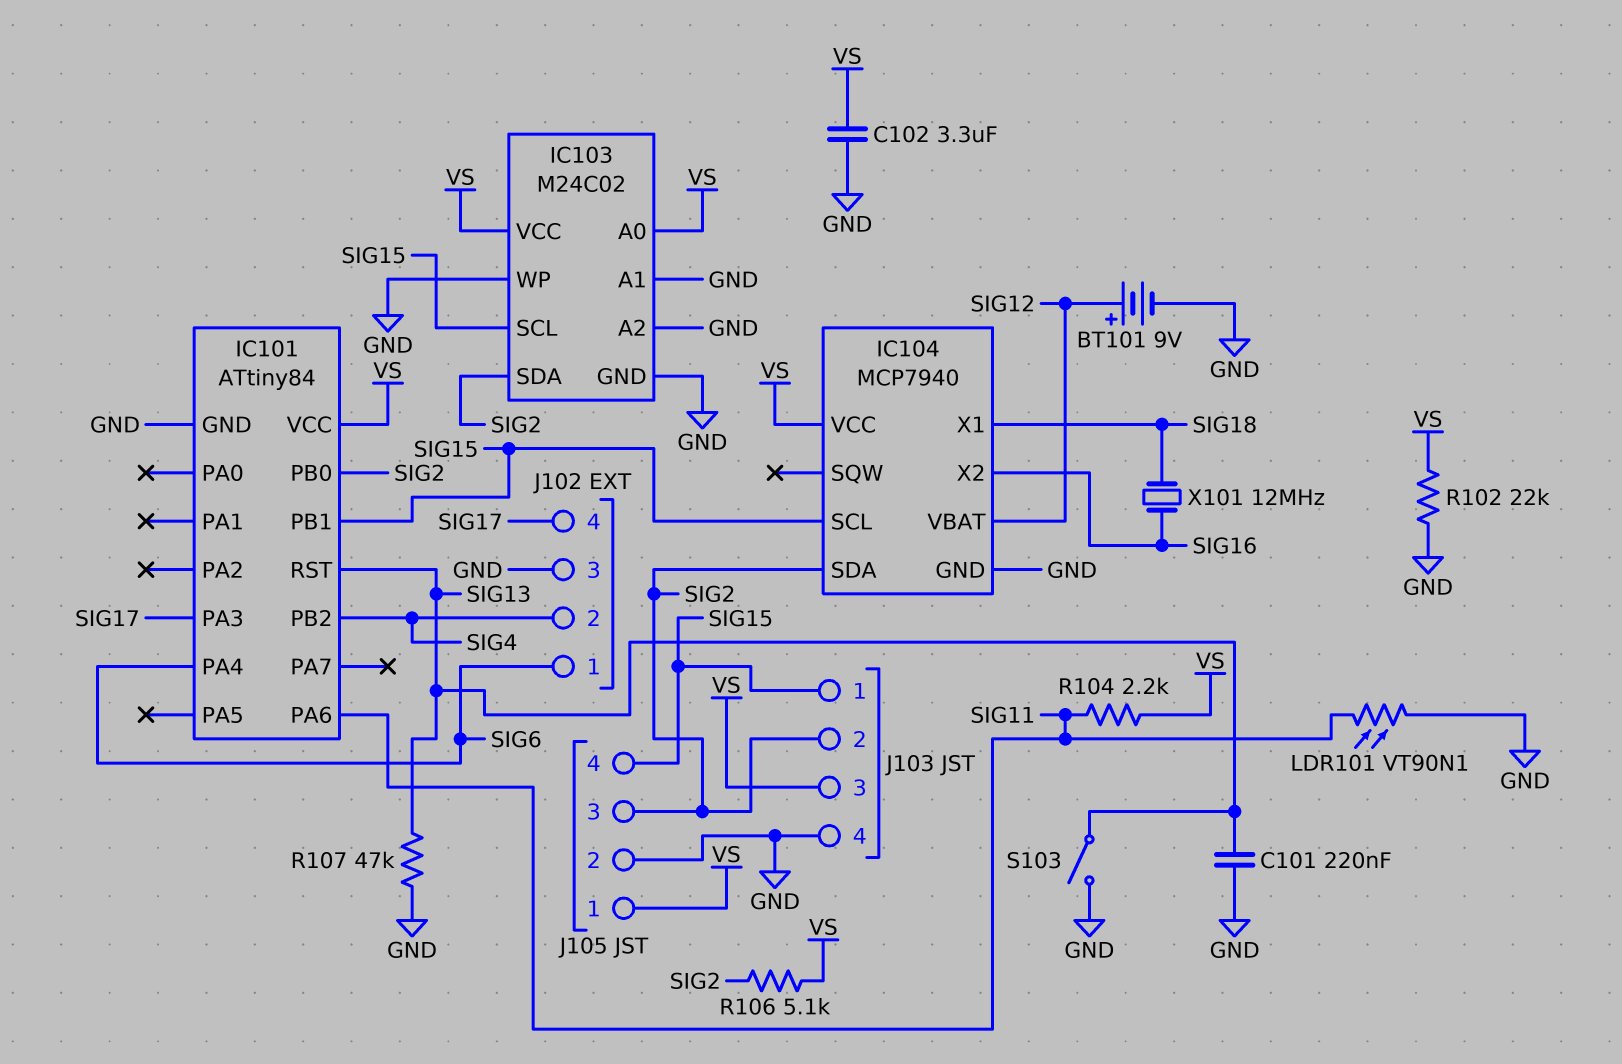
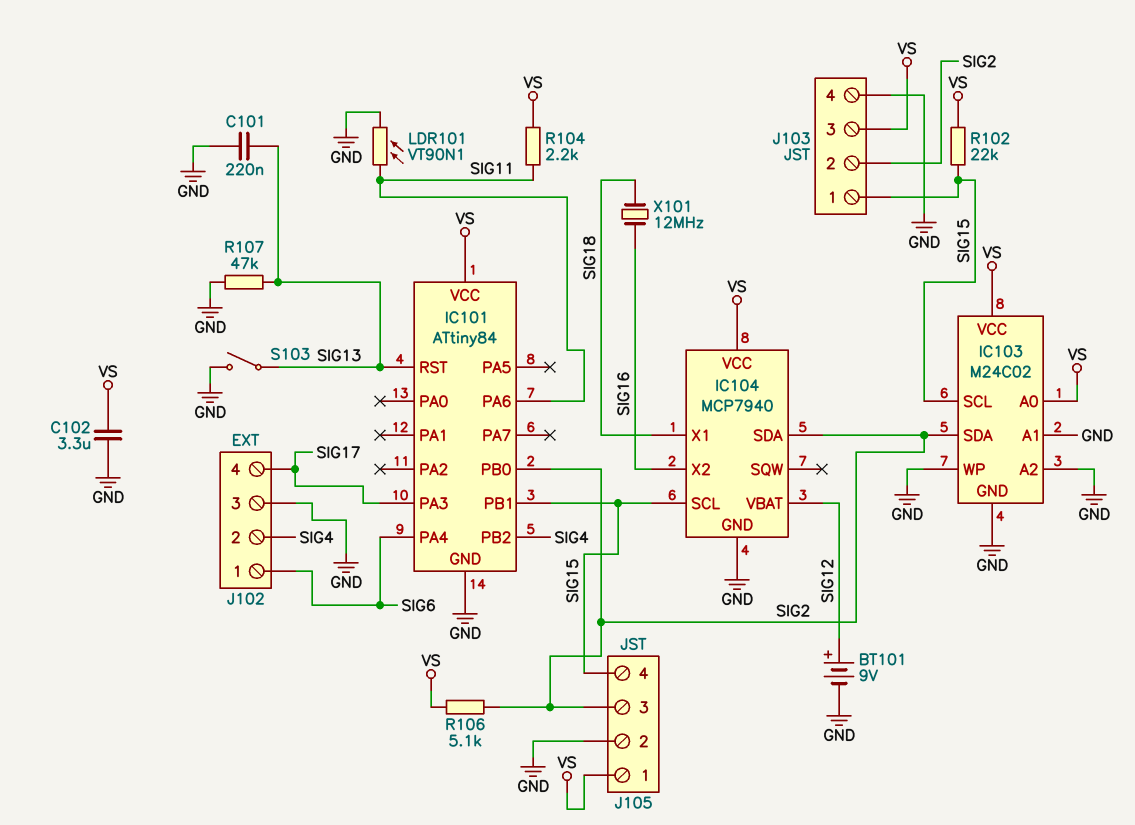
R102: 22k (GND, VS) -> 22k (SIG15, VS)

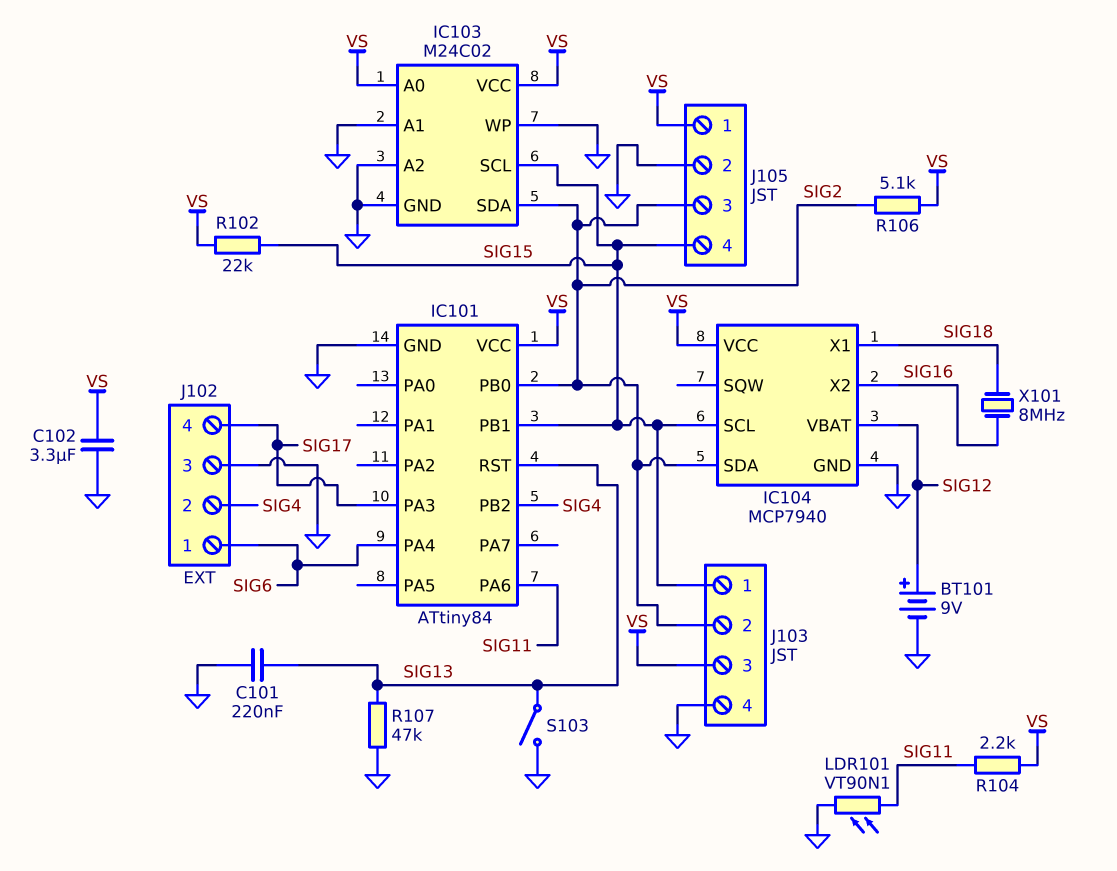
X101: 12MHz (SIG16, SIG18) -> 8MHz (SIG16, SIG18)

